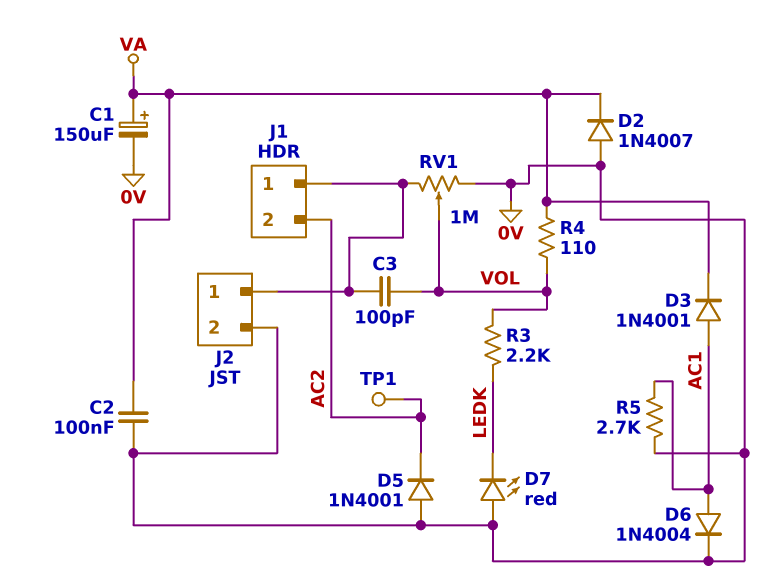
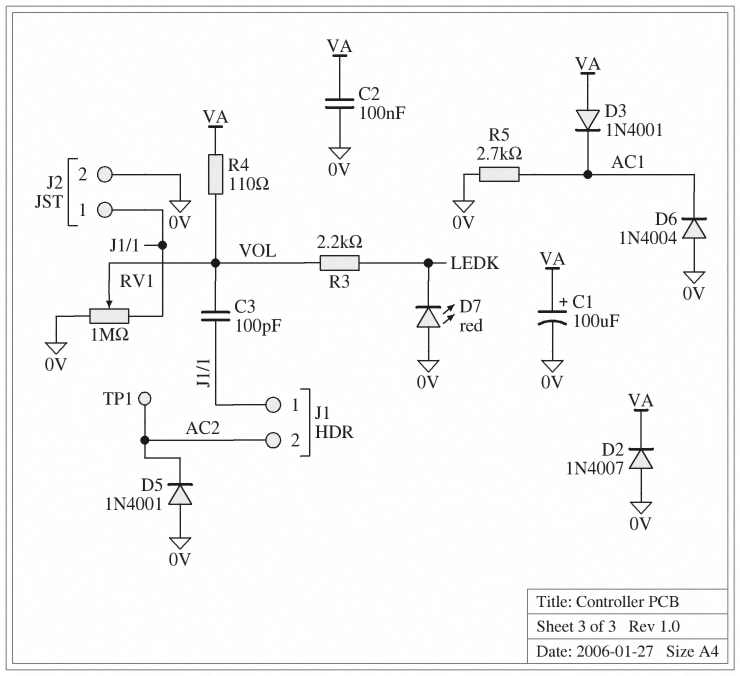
C1: 150uF (plus VA, minus 0V) -> 100uF (plus VA, minus 0V)
D3: diode 1N4001 (A AC1, K VA) -> diode 1N4001 (A VA, K AC1)
D6: diode 1N4004 (A AC1, K 0V) -> diode 1N4004 (A 0V, K AC1)

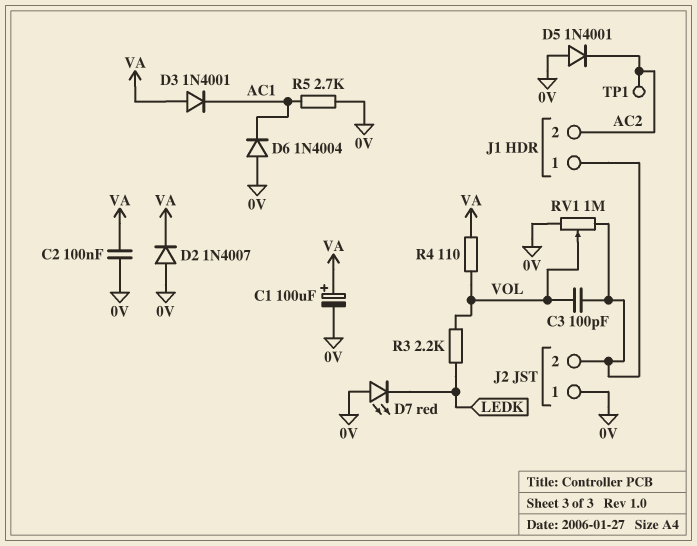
J2 pin 1: J1/1 -> 0V
J2 pin 2: 0V -> J1/1

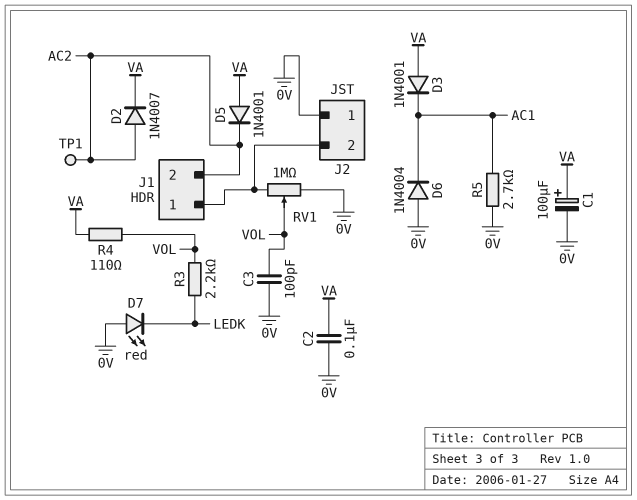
C3: 100pF (J1/1, VOL) -> 100pF (0V, VOL)
D2: diode 1N4007 (A 0V, K VA) -> diode 1N4007 (A AC2, K VA)
D5: diode 1N4001 (A 0V, K AC2) -> diode 1N4001 (A VA, K AC2)

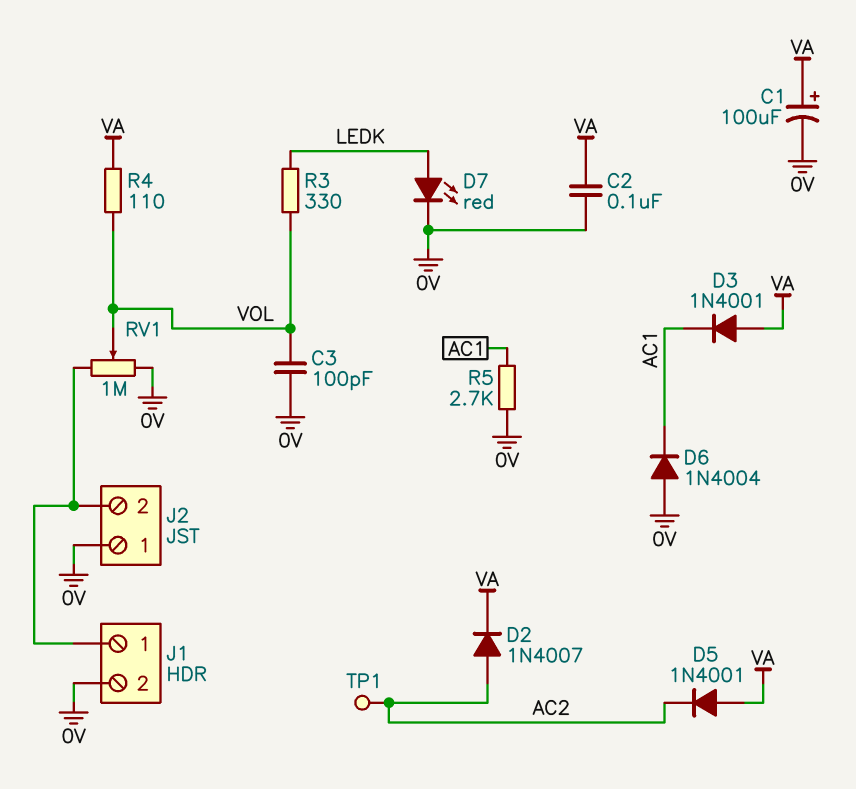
D7: LED red (A 0V, K LEDK) -> LED red (A LEDK, K 0V)
J1 pin 2: AC2 -> 0V
R3: 2.2k (LEDK, VOL) -> 330 (LEDK, VOL)

